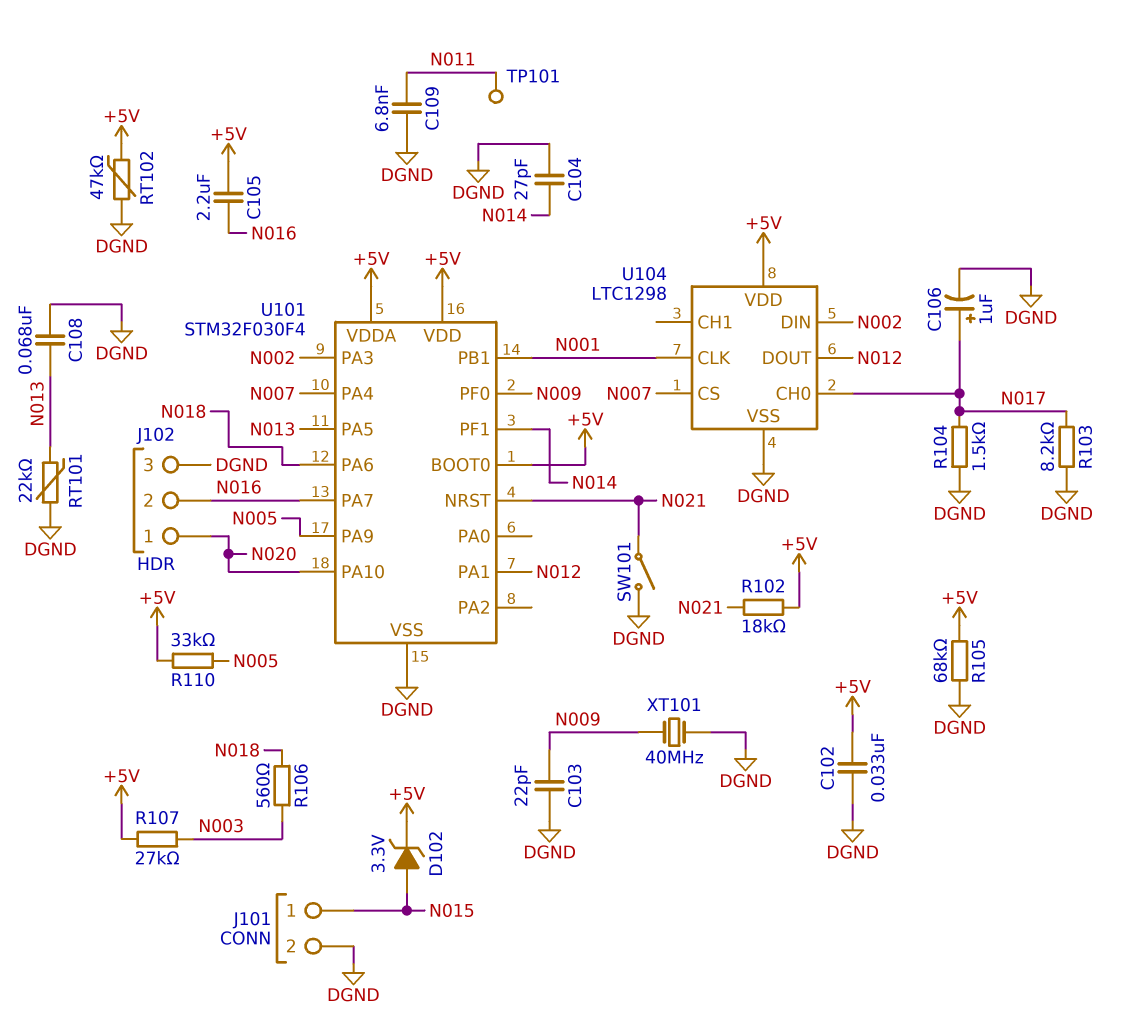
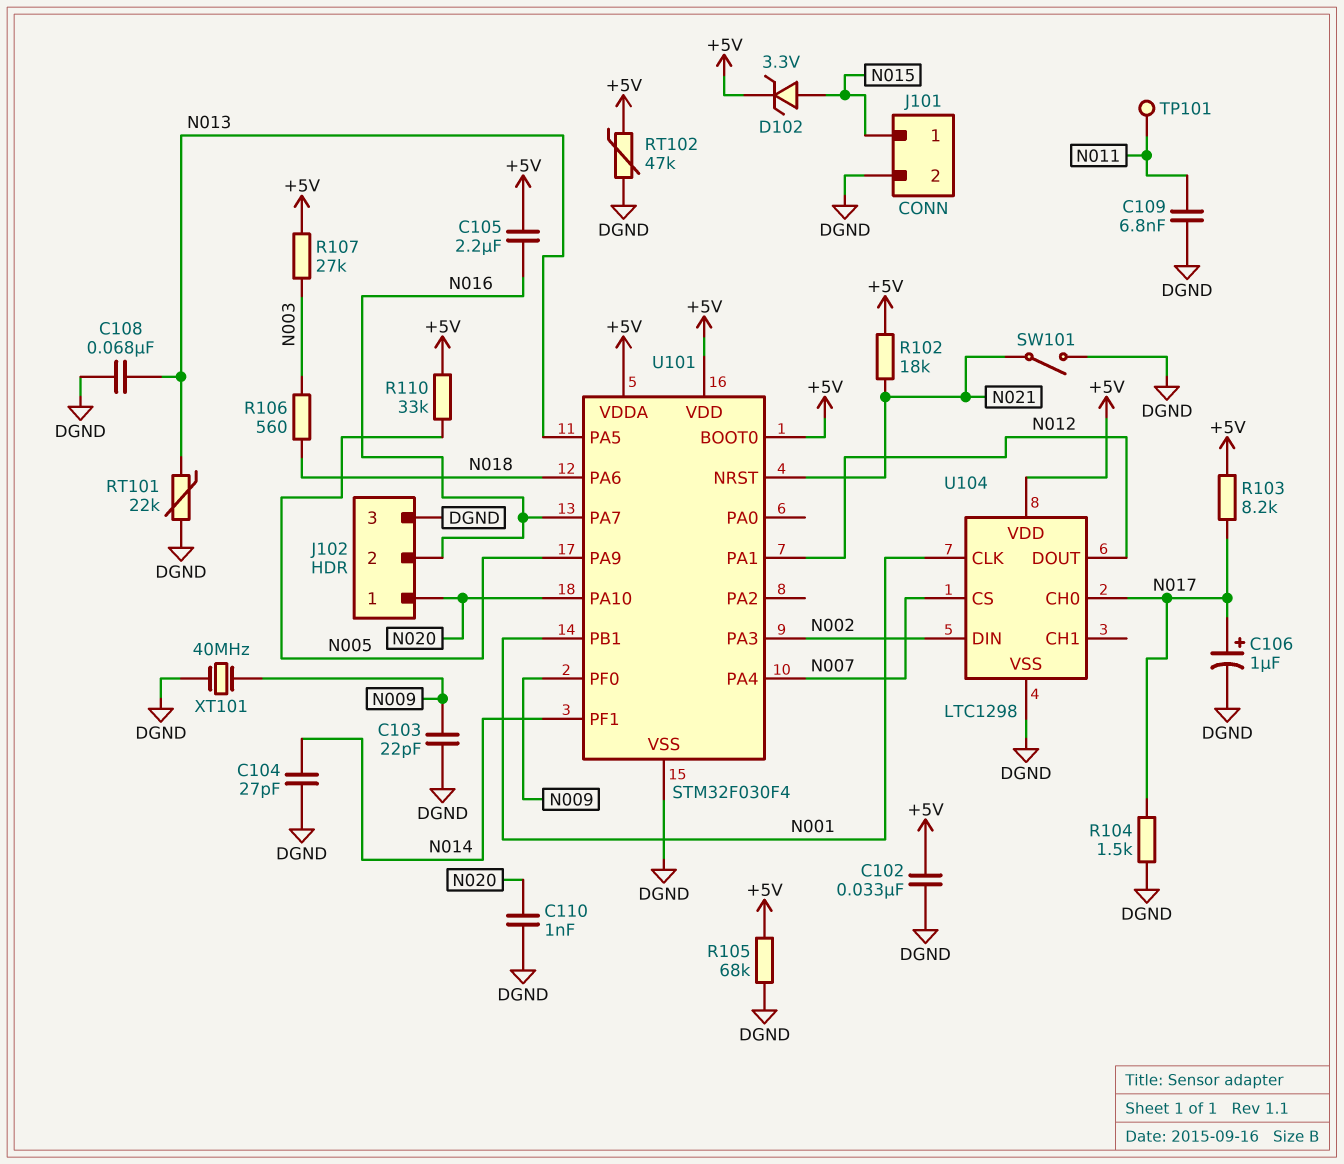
C110: none -> 1nF (DGND, N020)
R103: 8.2k (DGND, N017) -> 8.2k (+5V, N017)

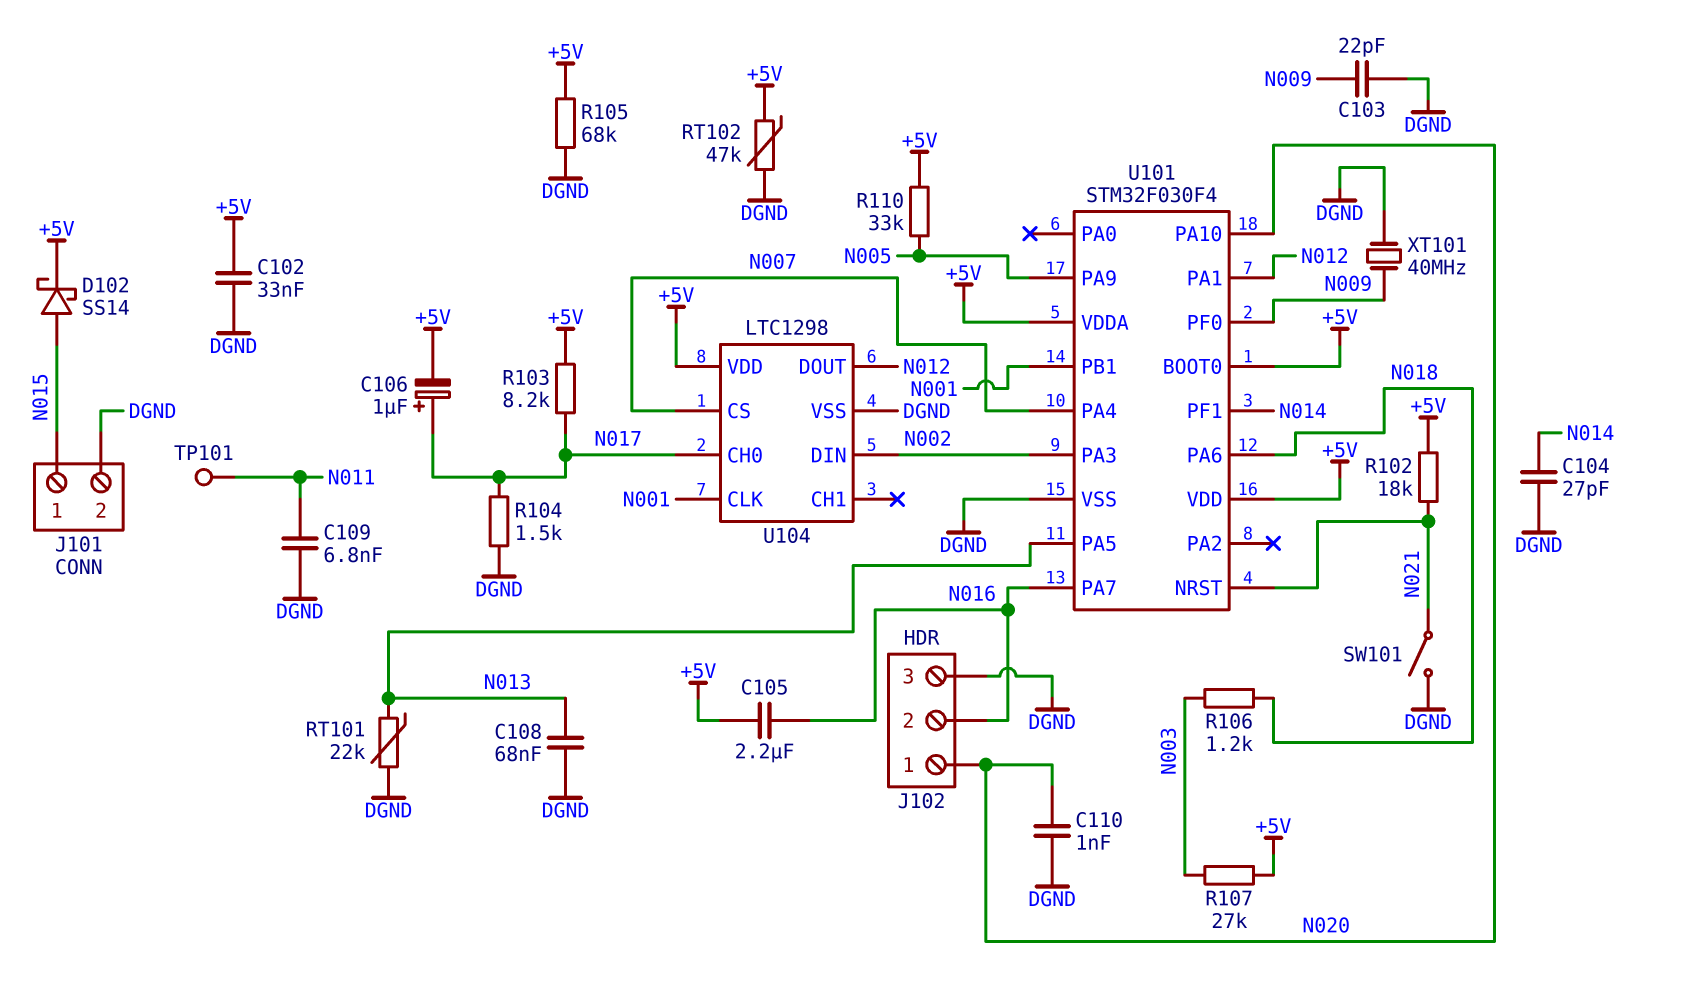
C106: 1uF (plus N017, minus DGND) -> 1uF (plus N017, minus +5V)
D102: zener 3.3V (A N015, K +5V) -> schottky SS14 (A N015, K +5V)
R106: 560 (N003, N018) -> 1.2k (N003, N018)

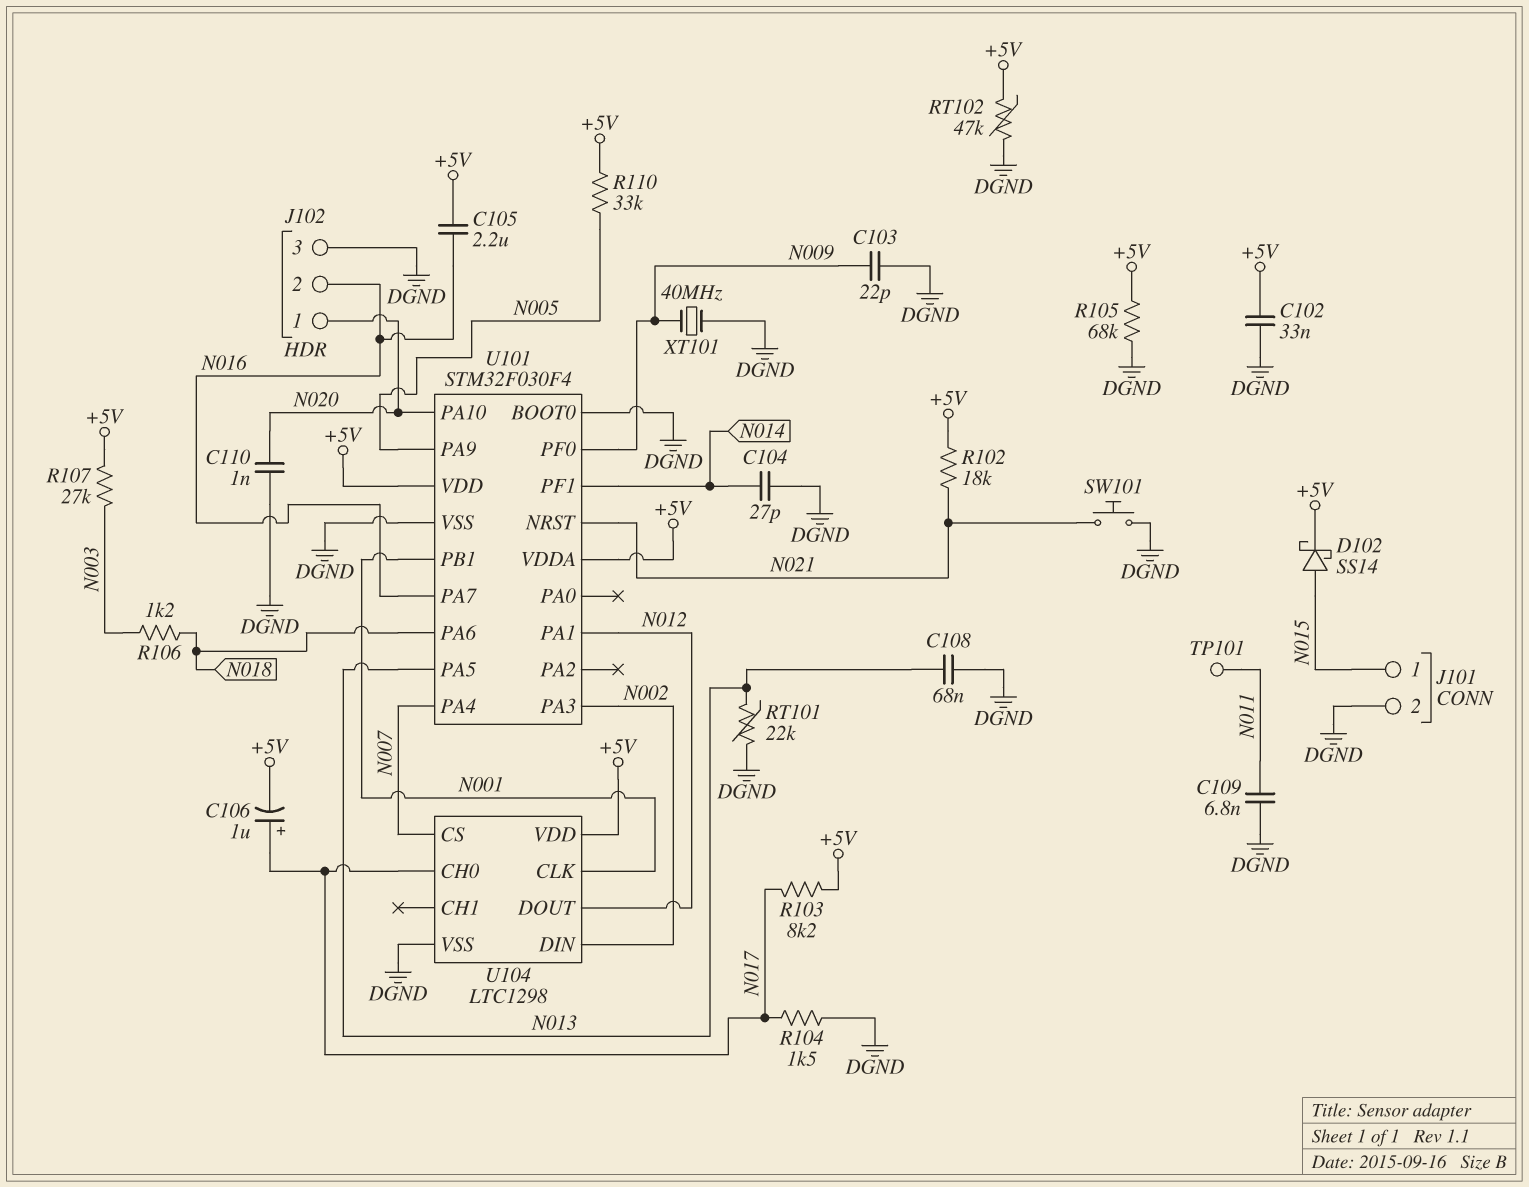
SW101: switch (DGND, N021) -> button (DGND, N021)
U101 pin BOOT0: +5V -> DGND

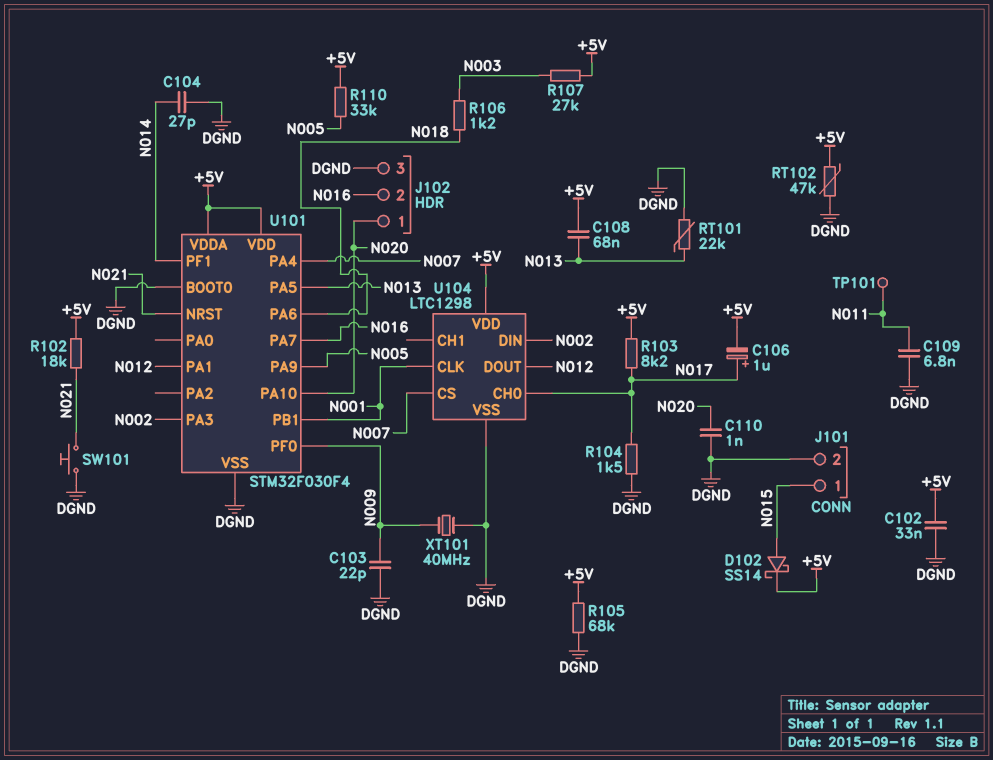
C105: 2.2uF (+5V, N016) -> none
C108: 68nF (DGND, N013) -> 68nF (+5V, N013)

